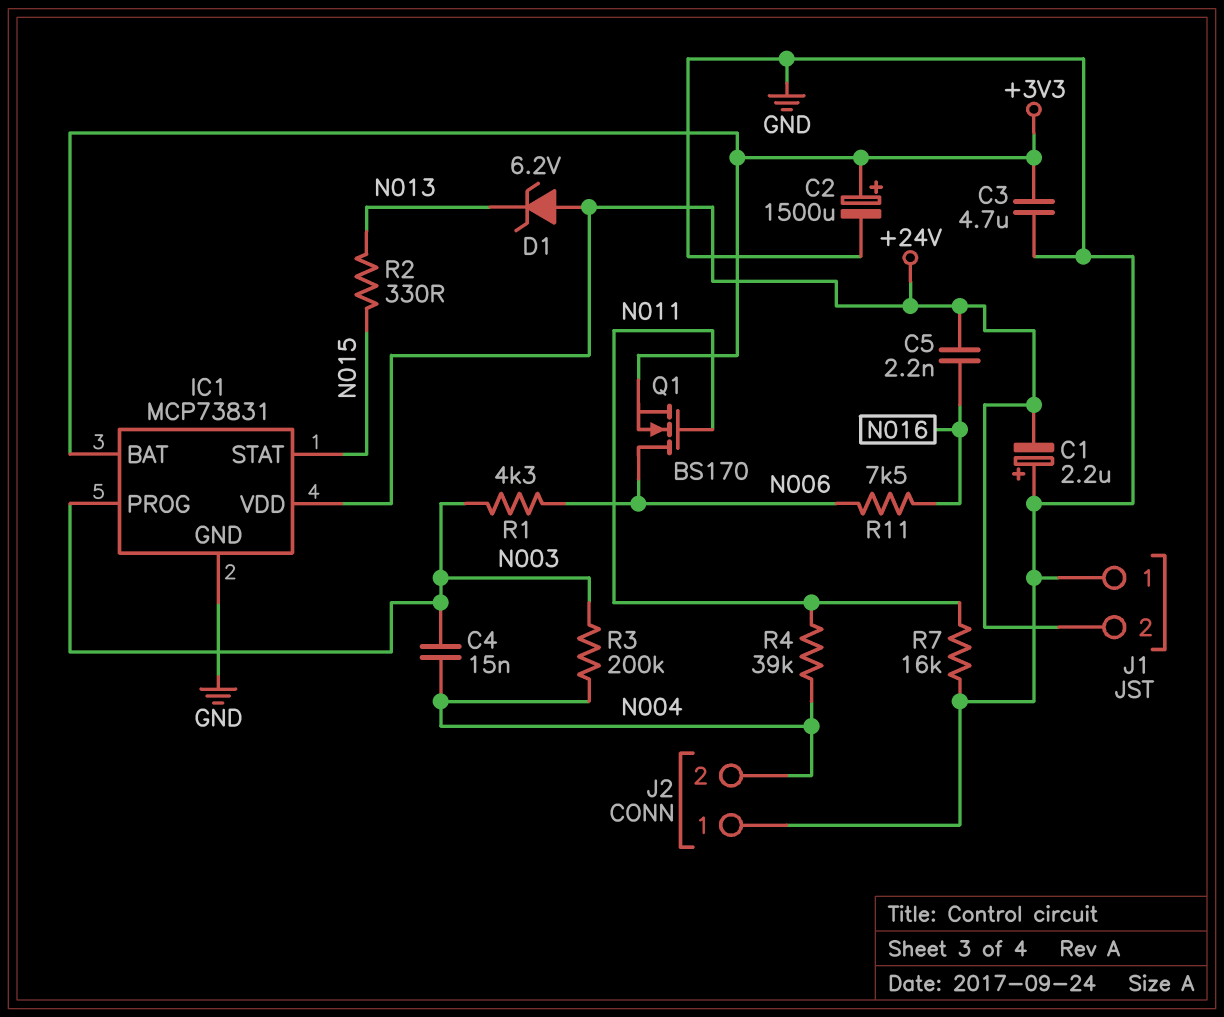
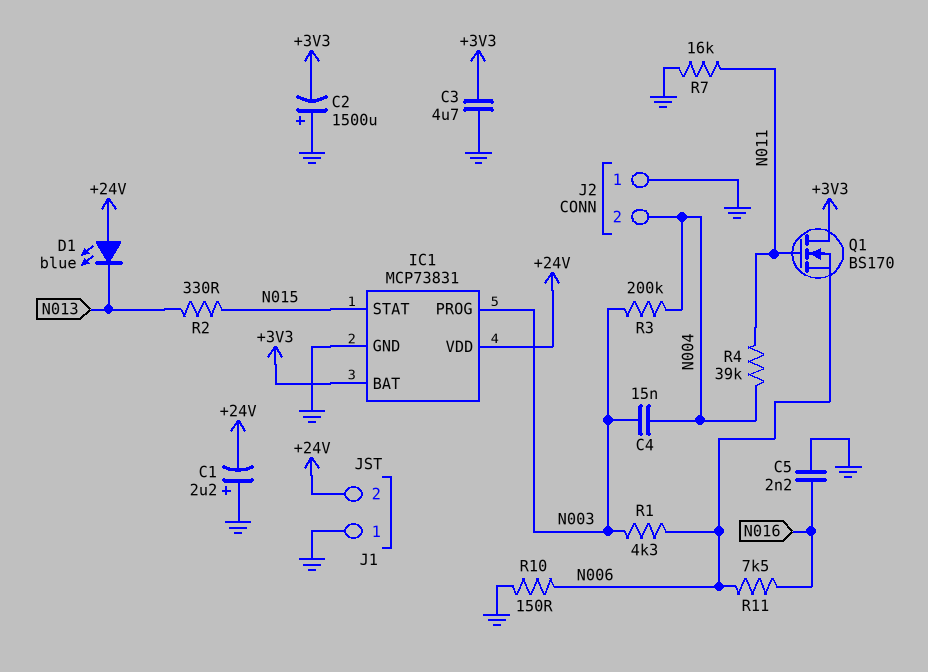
C2: 1500uF (plus +3V3, minus GND) -> 1500uF (plus GND, minus +3V3)
C5: 2.2nF (+24V, N016) -> 2.2nF (GND, N016)
D1: zener 6.2V (A +24V, K N013) -> LED blue (A +24V, K N013)
Q1: NMOS BS170 (G N011, D N006, S +3V3) -> NMOS BS170 (G N011, D +3V3, S N006)
R10: none -> 150 (GND, N006)

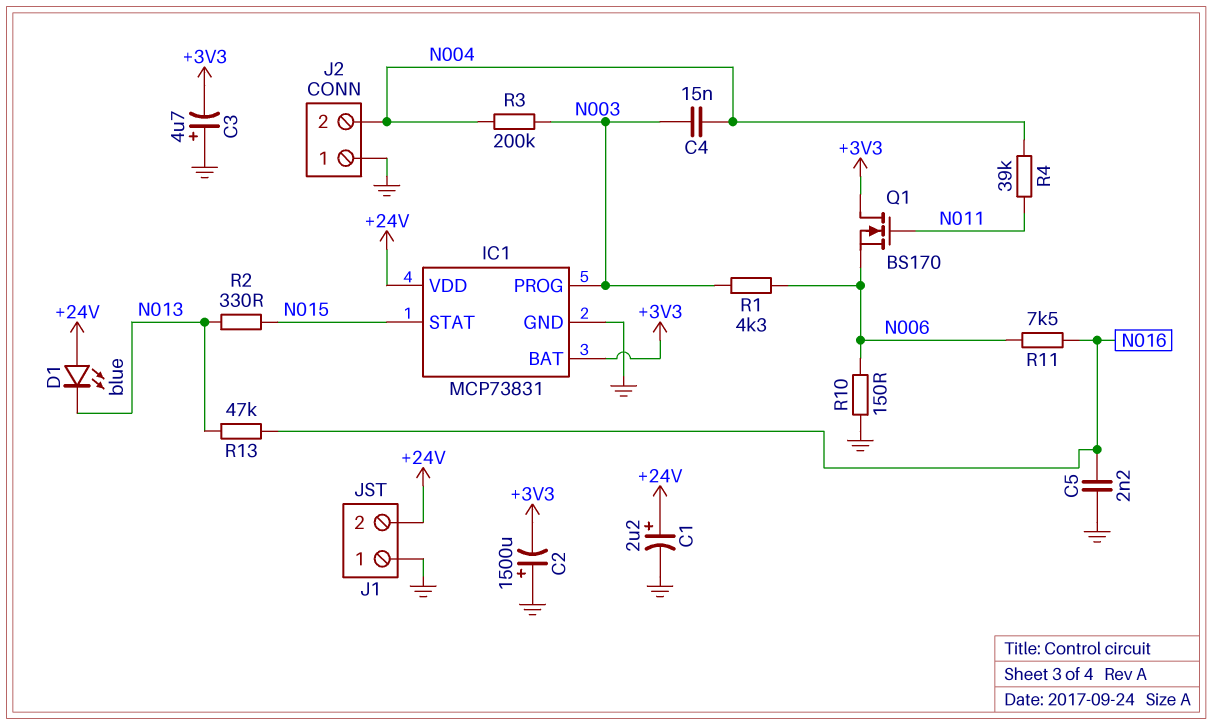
C1: 2.2uF (plus GND, minus +24V) -> 2.2uF (plus +24V, minus GND)
C3: 4.7uF (+3V3, GND) -> 4.7uF (plus GND, minus +3V3)
R7: 16k (GND, N011) -> none
R13: none -> 47k (N013, N016)

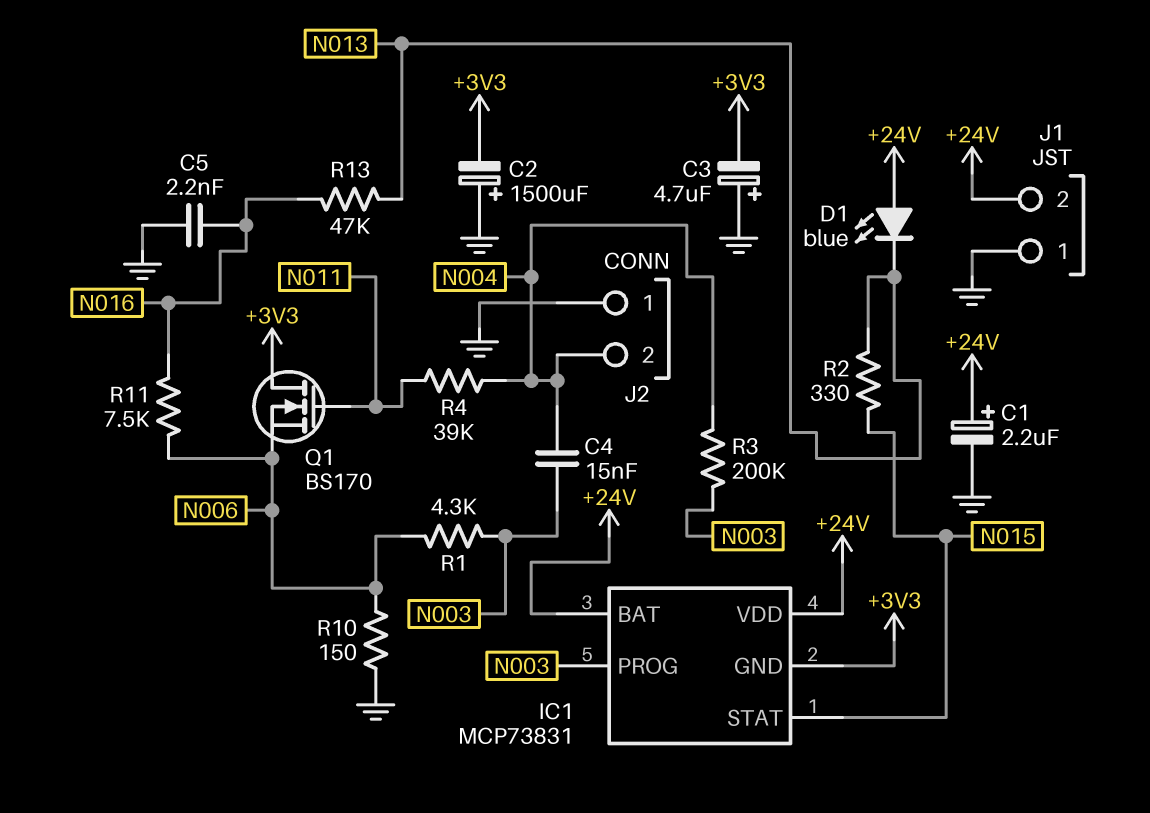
IC1 pin BAT: +3V3 -> +24V
IC1 pin GND: GND -> +3V3

